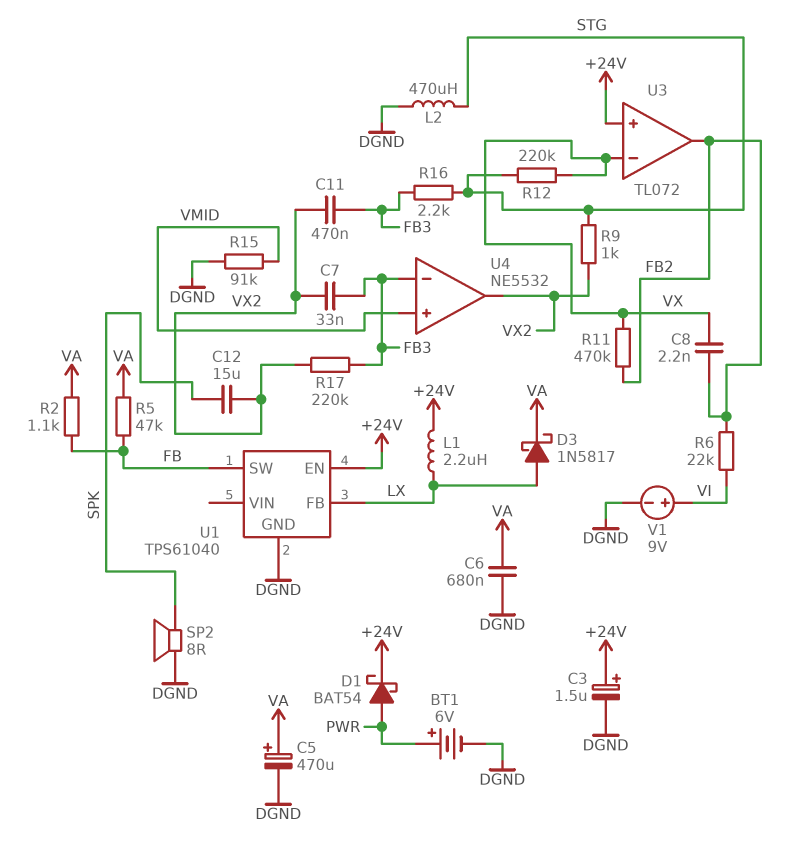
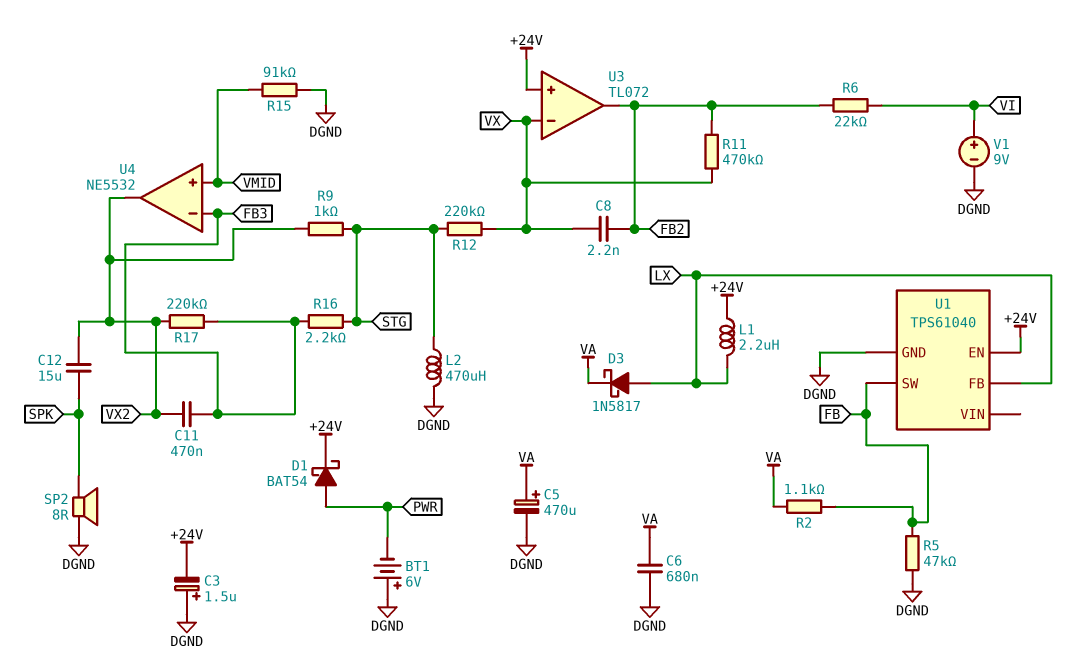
BT1: 6V (plus PWR, minus DGND) -> 6V (plus DGND, minus PWR)
C3: 1.5uF (plus +24V, minus DGND) -> 1.5uF (plus DGND, minus +24V)
C7: 33nF (FB3, VX2) -> none
R5: 47k (FB, VA) -> 47k (DGND, FB)

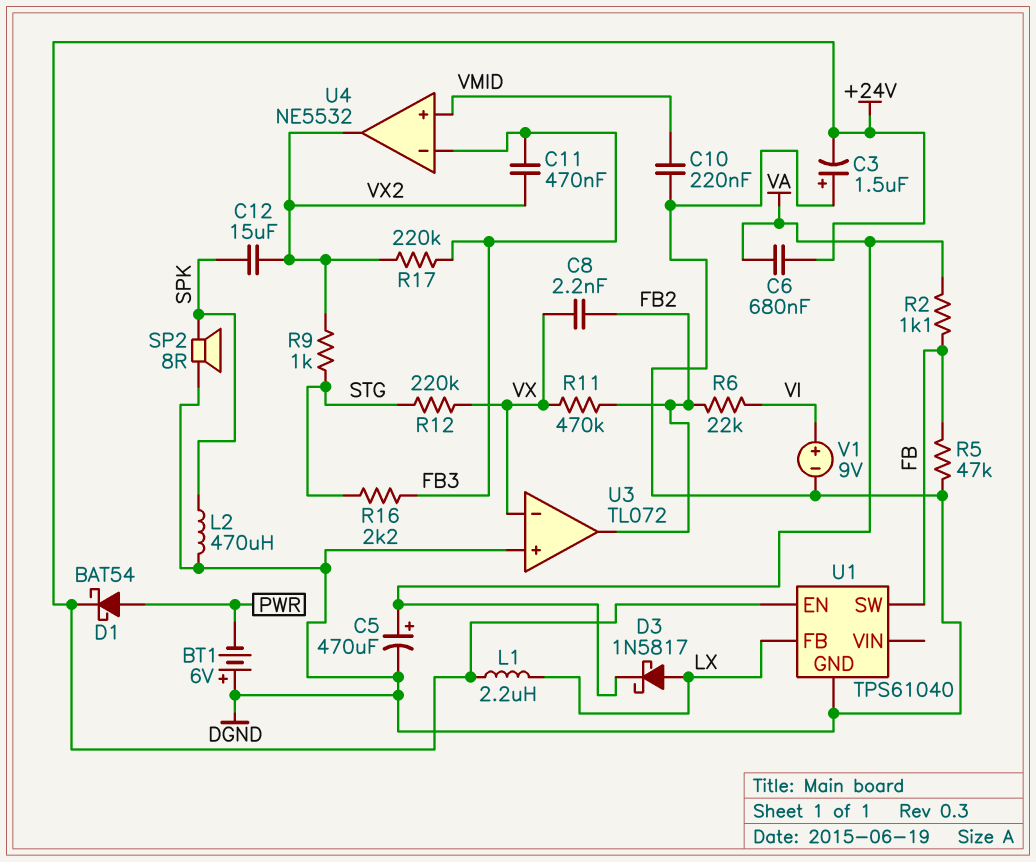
C6: 680nF (DGND, VA) -> 680nF (+24V, VA)
C10: none -> 220nF (DGND, VMID)
L2: 470uH (DGND, STG) -> 470uH (DGND, SPK)
R15: 91k (DGND, VMID) -> none
U3 pin in+: +24V -> DGND

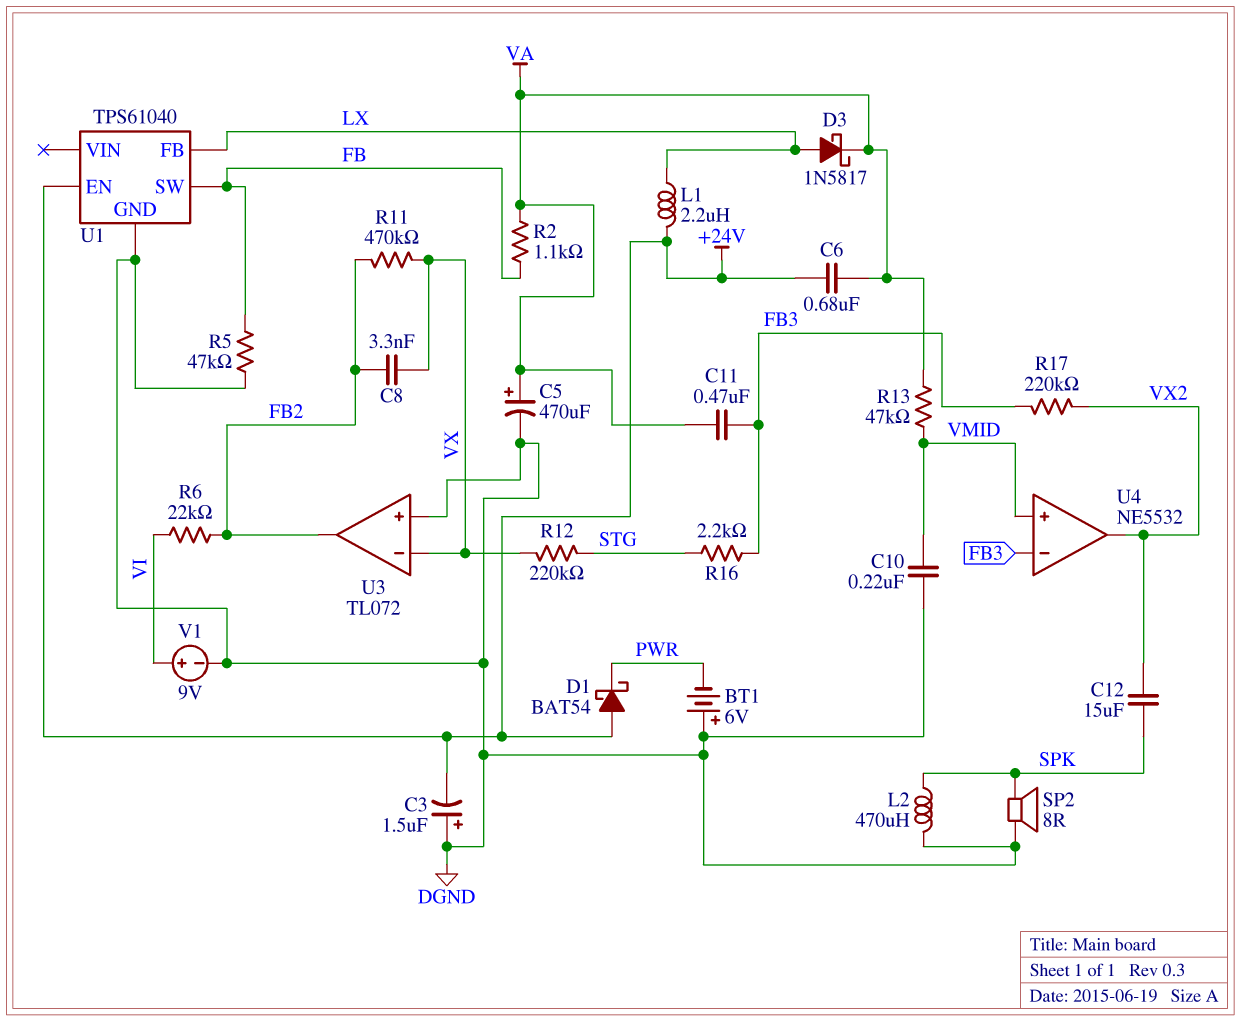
C8: 2.2nF (FB2, VX) -> 3.3nF (FB2, VX)
C11: 470nF (FB3, VX2) -> 470nF (FB3, VA)
D1: schottky BAT54 (A PWR, K +24V) -> schottky BAT54 (A +24V, K PWR)
R9: 1k (STG, VX2) -> none
R13: none -> 47k (VA, VMID)

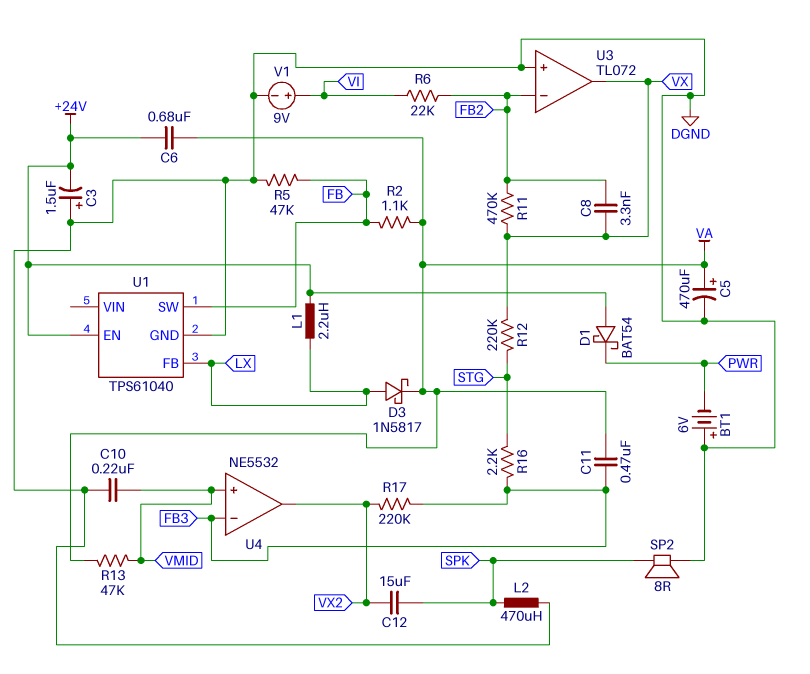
U3 pin in-: VX -> FB2
U3 pin out: FB2 -> VX

